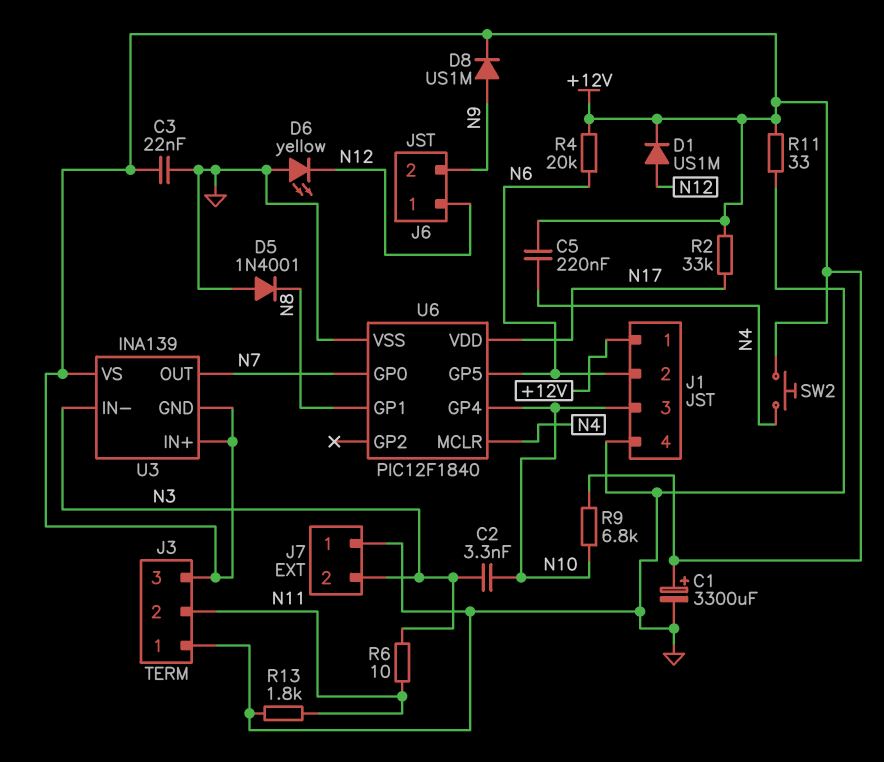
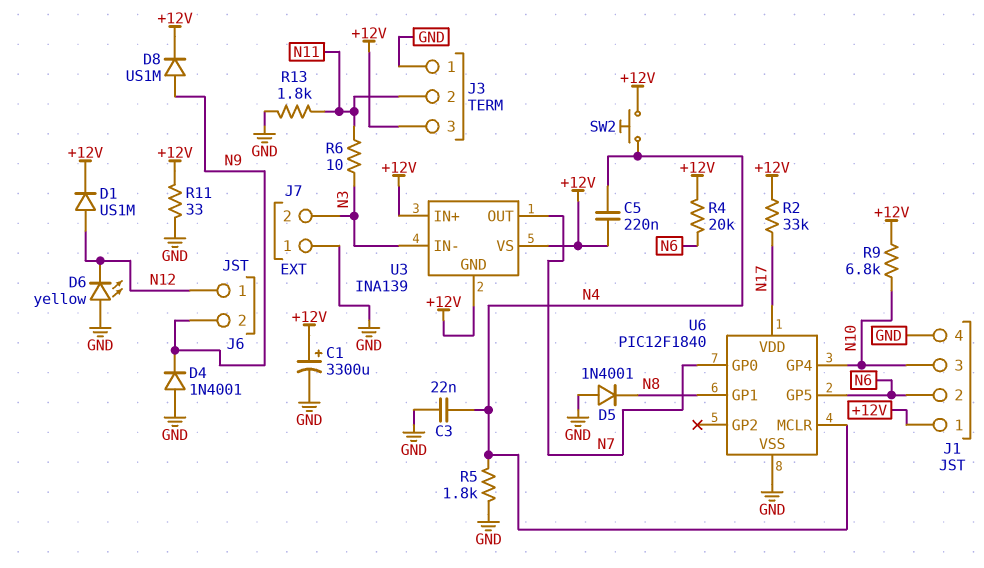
C2: 3.3nF (N3, N10) -> none
C3: 22nF (+12V, GND) -> 22nF (GND, N4)
D4: none -> diode 1N4001 (A GND, K N9)
R5: none -> 1.8k (GND, N4)

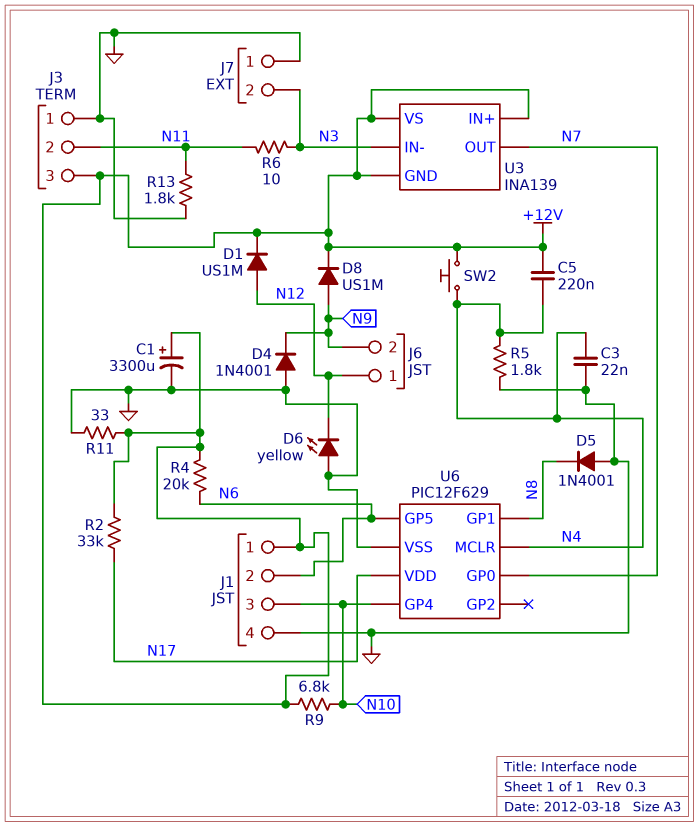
U6: PIC12F1840 -> PIC12F629

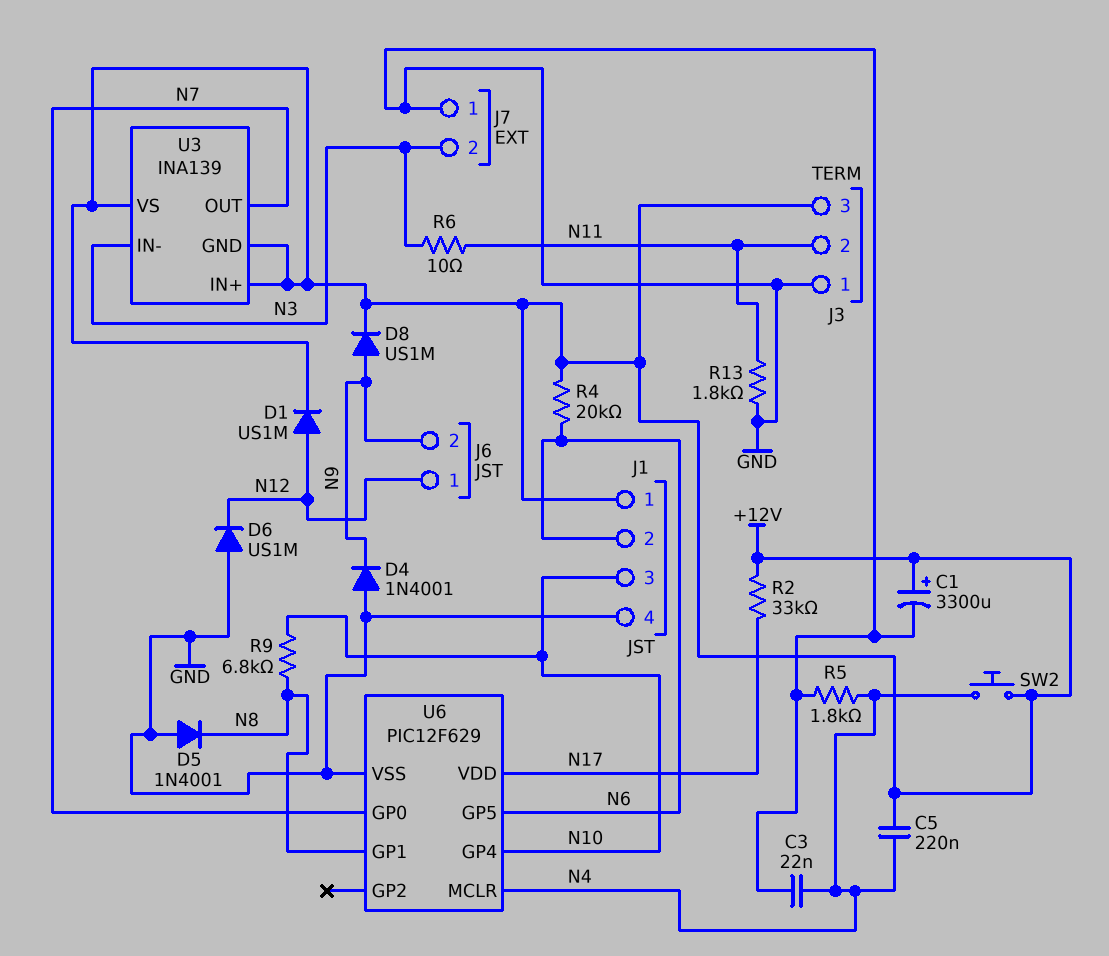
D6: LED yellow (A GND, K N12) -> diode US1M (A GND, K N12)
R9: 6.8k (+12V, N10) -> 6.8k (N8, N10)
R11: 33 (+12V, GND) -> none

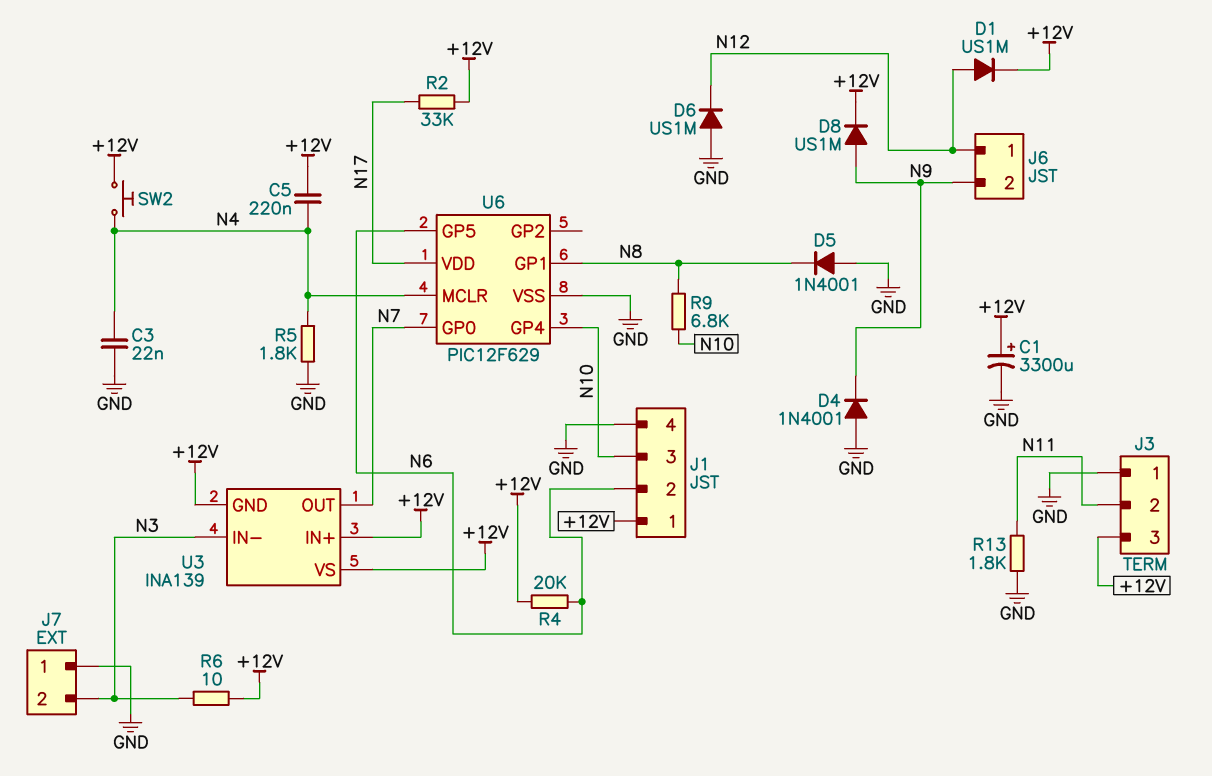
R6: 10 (N3, N11) -> 10 (+12V, N3)

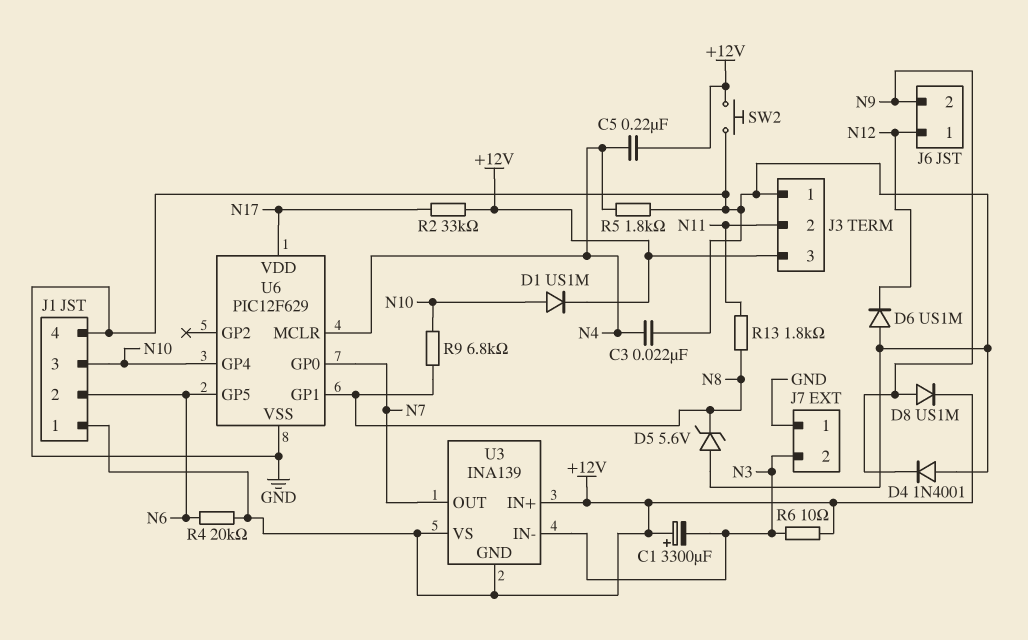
C1: 3300uF (plus +12V, minus GND) -> 3300uF (plus +12V, minus N3)
D1: diode US1M (A N12, K +12V) -> diode US1M (A N10, K +12V)
D5: diode 1N4001 (A GND, K N8) -> zener 5.6V (A GND, K N8)
R13: 1.8k (GND, N11) -> 1.8k (N8, N11)
SW2: button (+12V, N4) -> button (+12V, GND)

